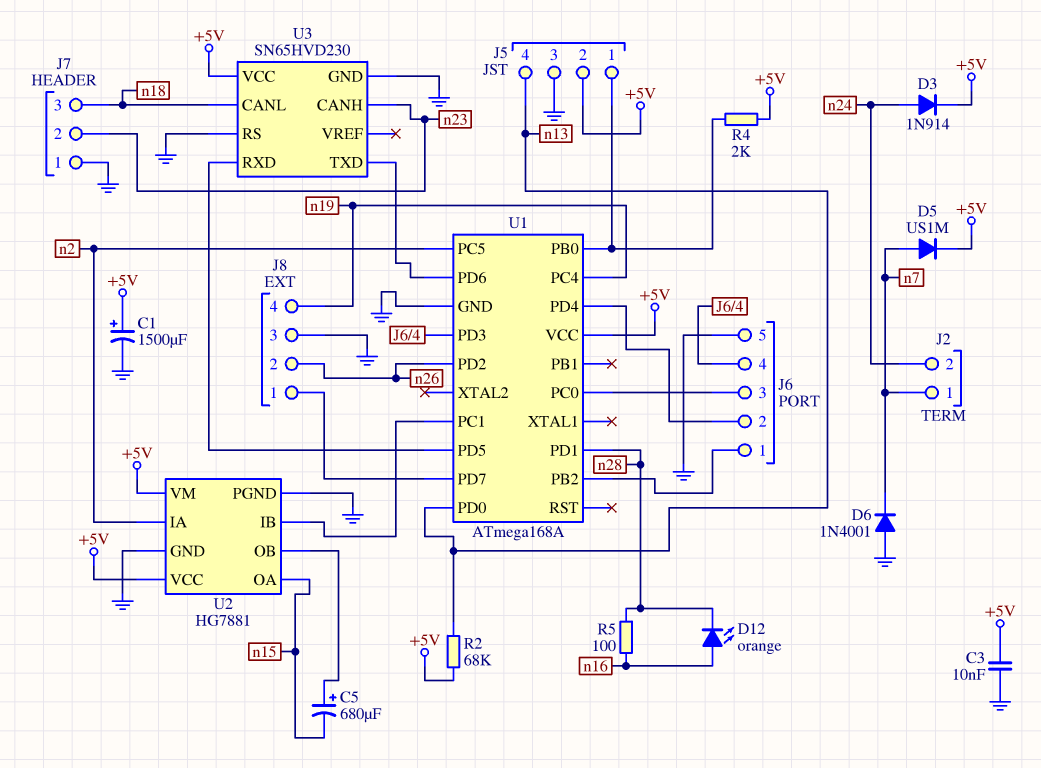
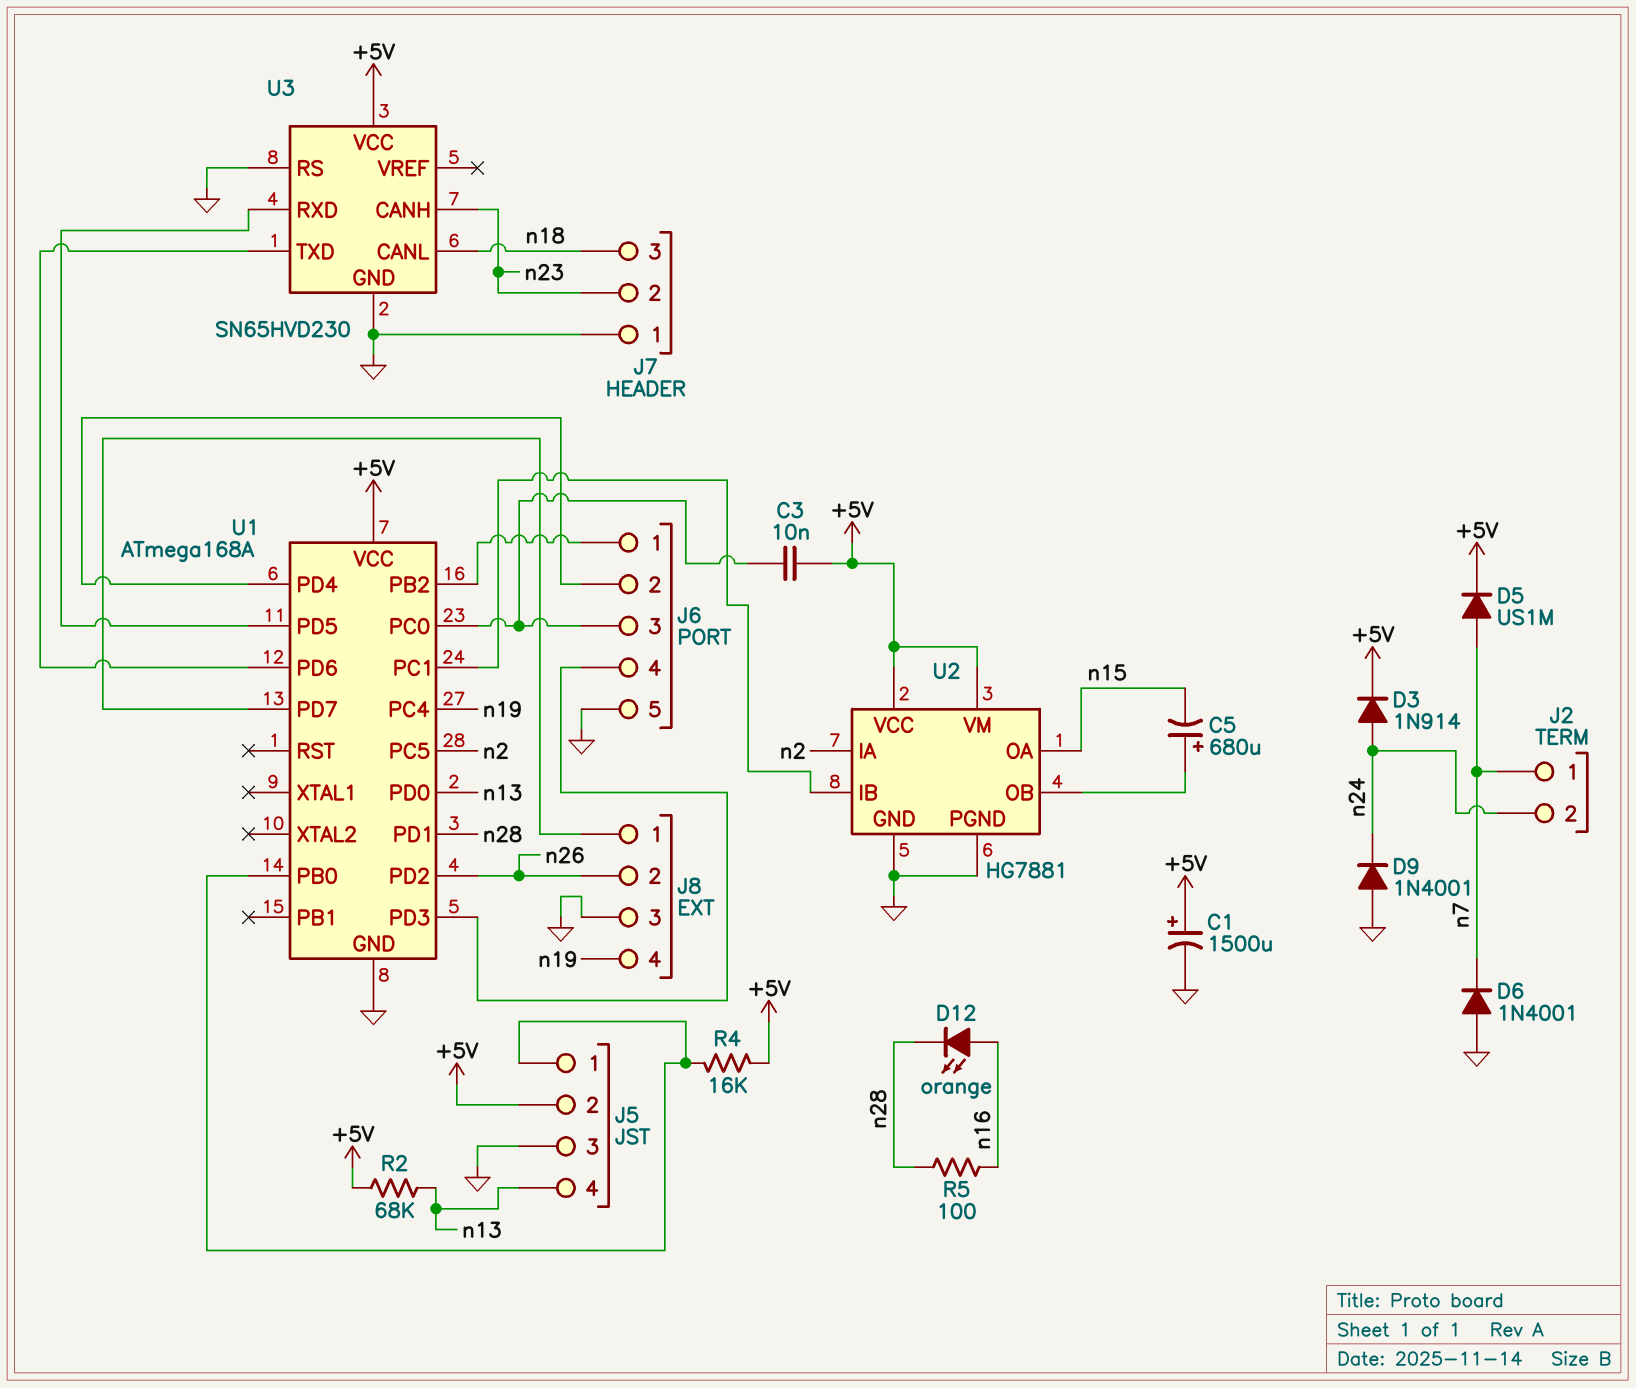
C3: 10nF (+5V, GND) -> 10nF (+5V, J6/3)
D9: none -> diode 1N4001 (A GND, K n24)
R4: 2k (+5V, J5/1) -> 16k (+5V, J5/1)

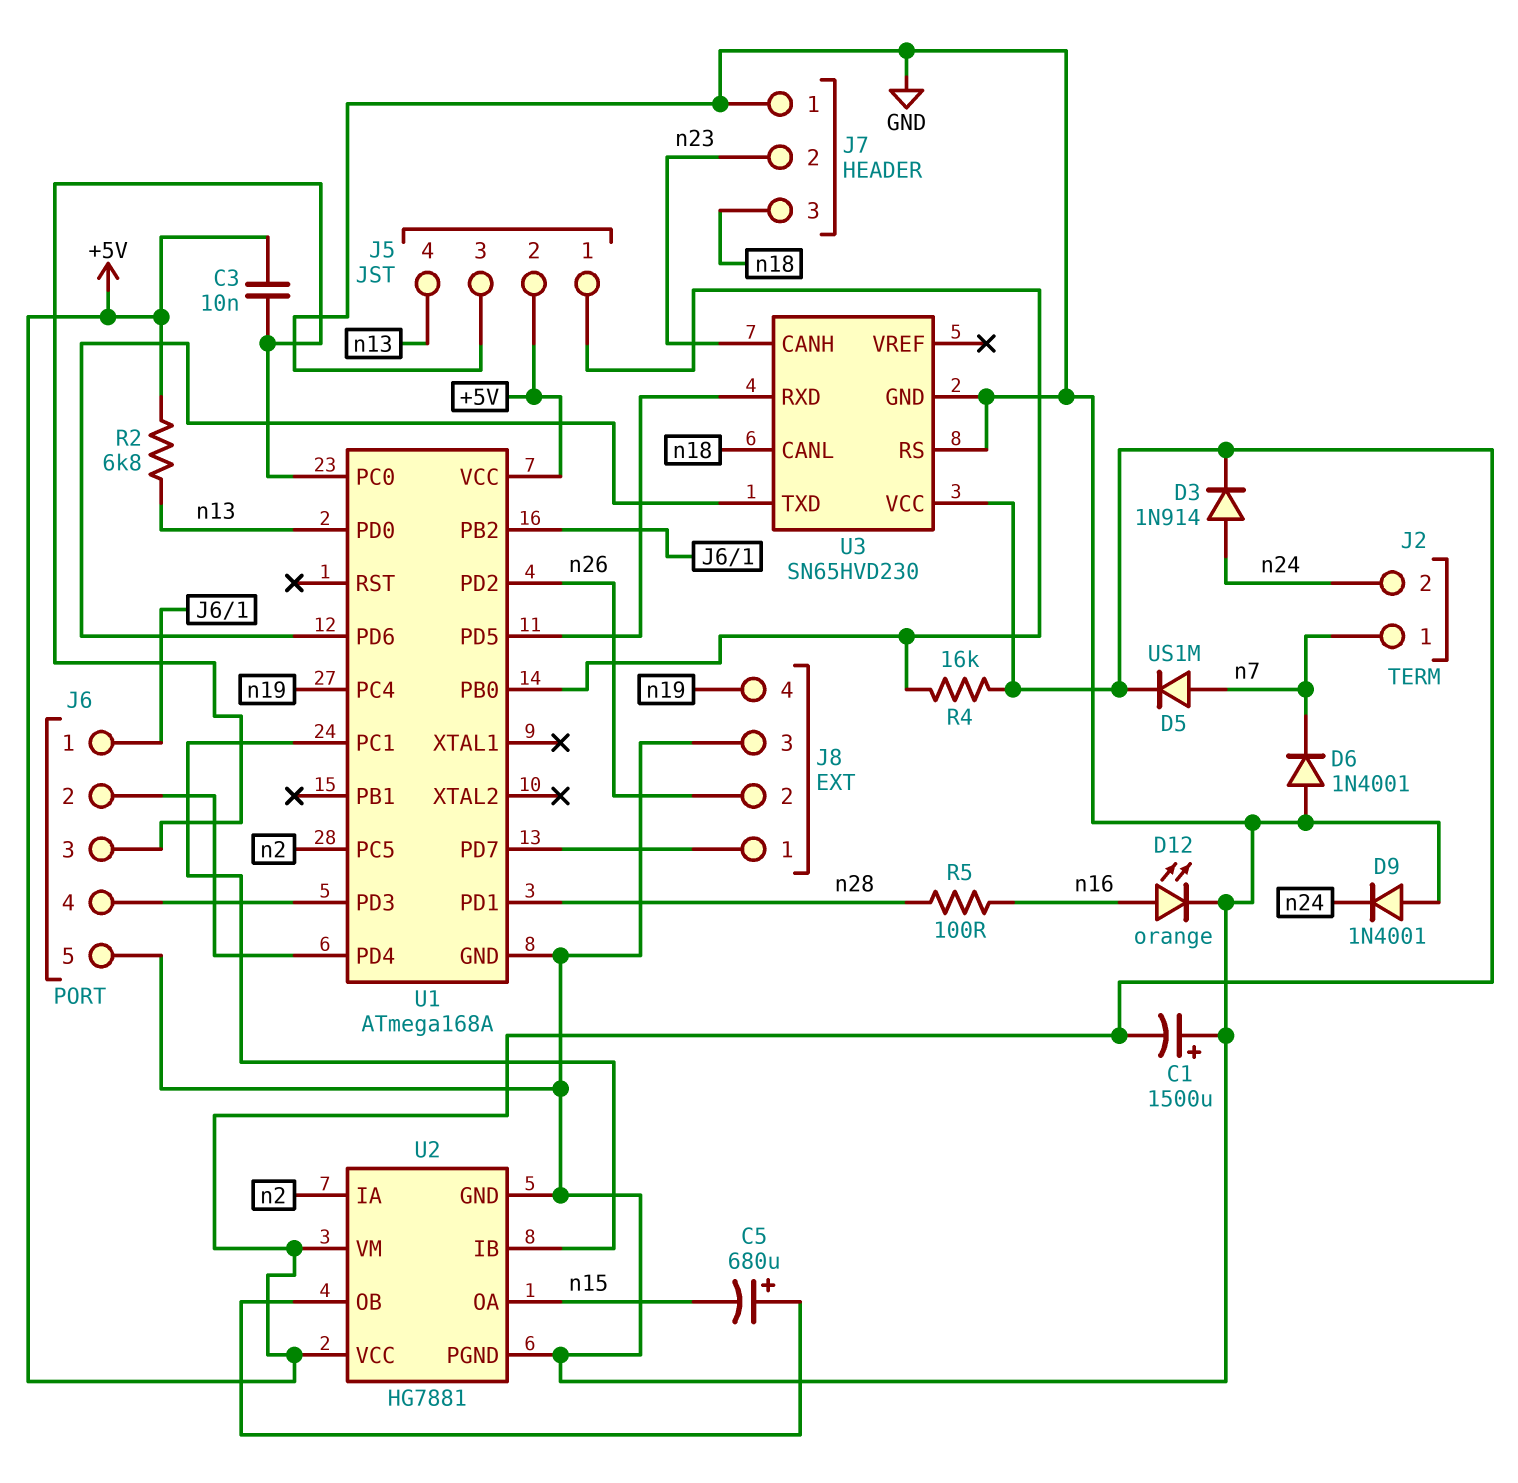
C1: 1500uF (plus +5V, minus GND) -> 1500uF (plus GND, minus +5V)
D12: LED orange (A n16, K n28) -> LED orange (A n16, K GND)
R2: 68k (+5V, n13) -> 6.8k (+5V, n13)

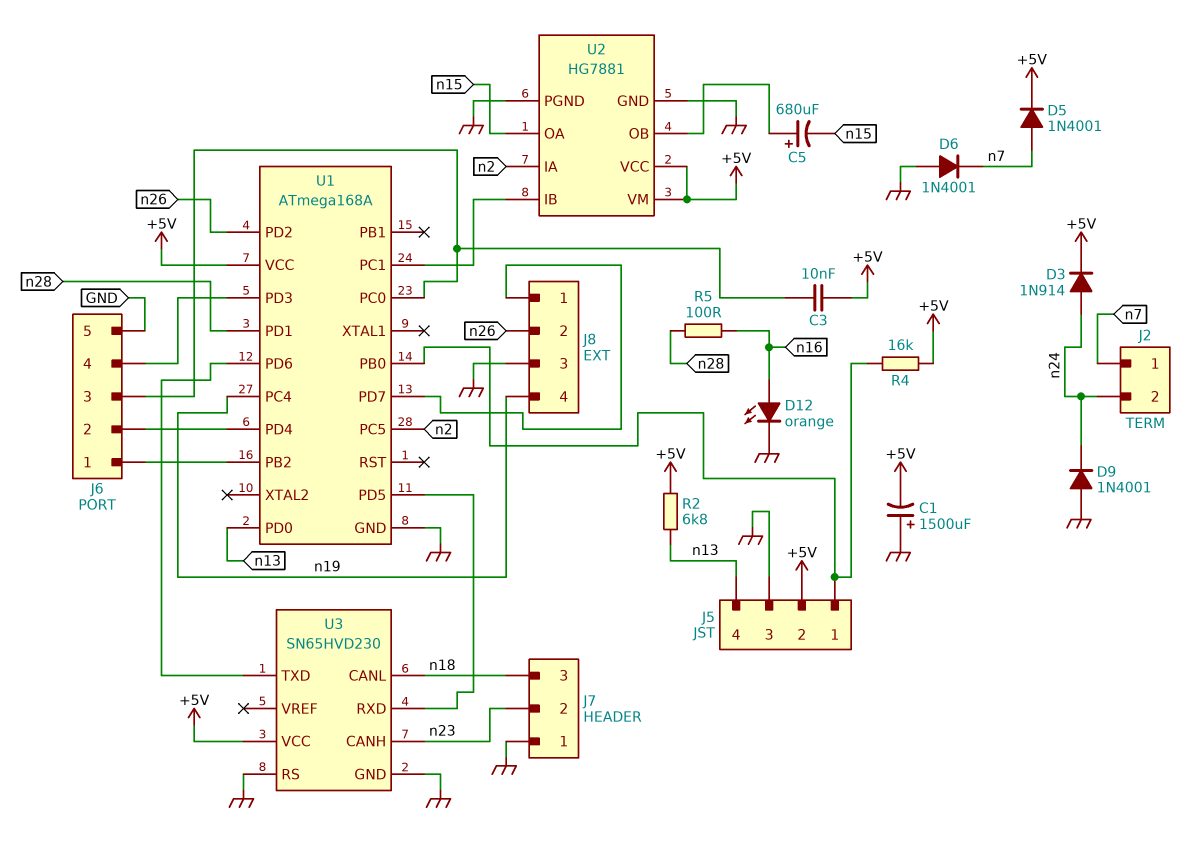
D5: diode US1M (A n7, K +5V) -> diode 1N4001 (A n7, K +5V)

